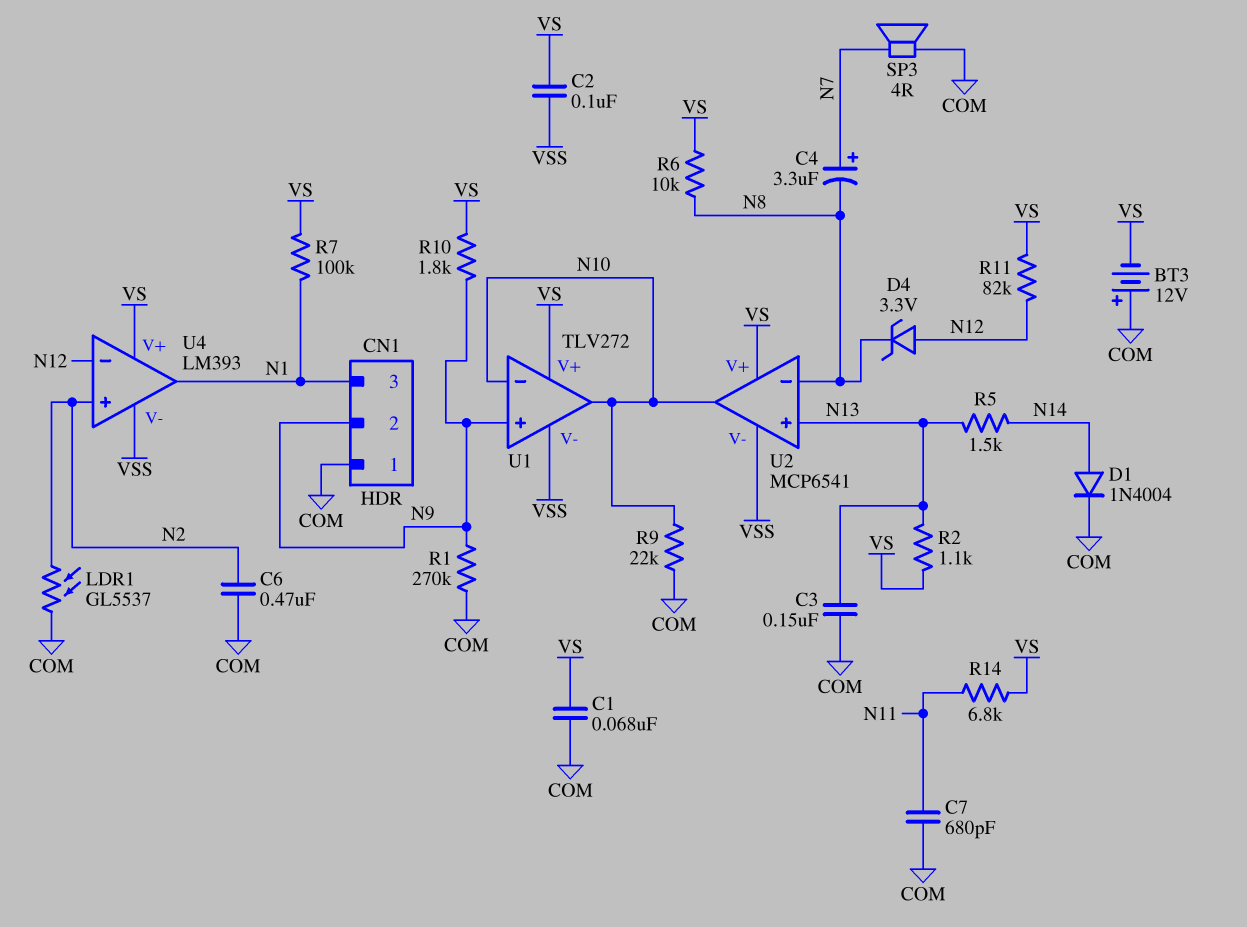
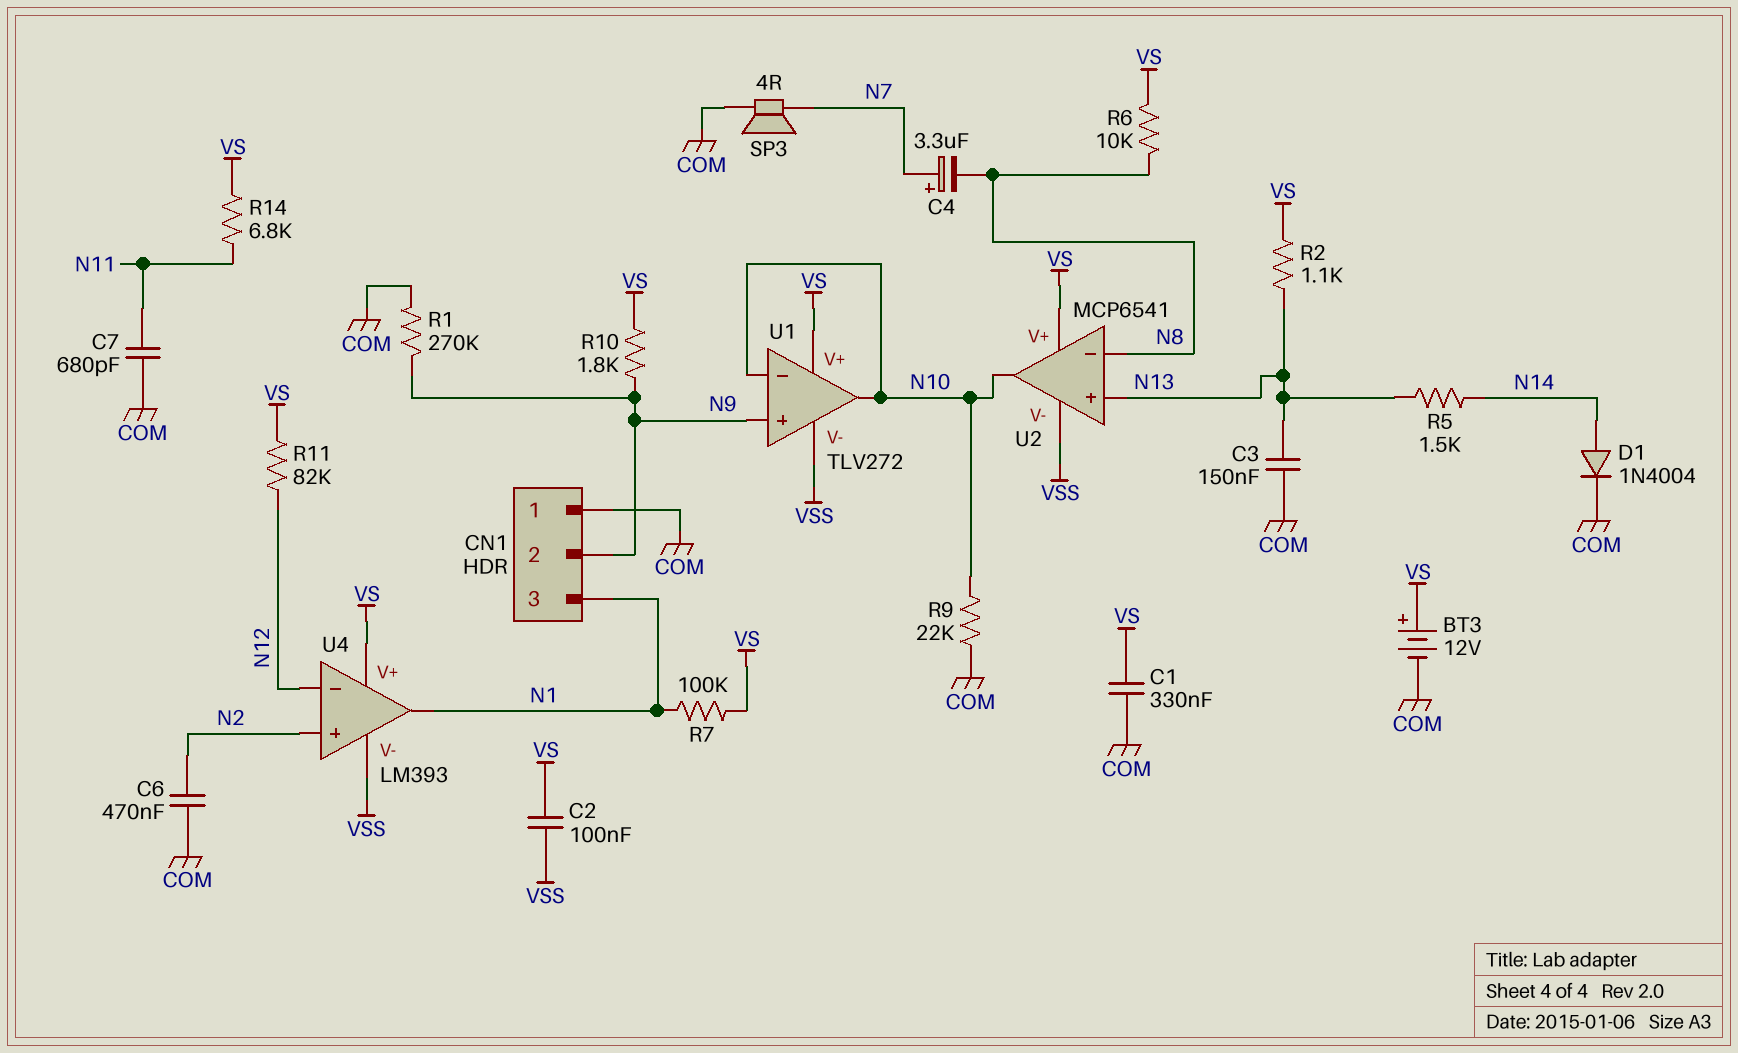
BT3: 12V (plus COM, minus VS) -> 12V (plus VS, minus COM)
C1: 68nF (COM, VS) -> 330nF (COM, VS)
D4: zener 3.3V (A N12, K N8) -> none
LDR1: GL5537 (COM, N2) -> none

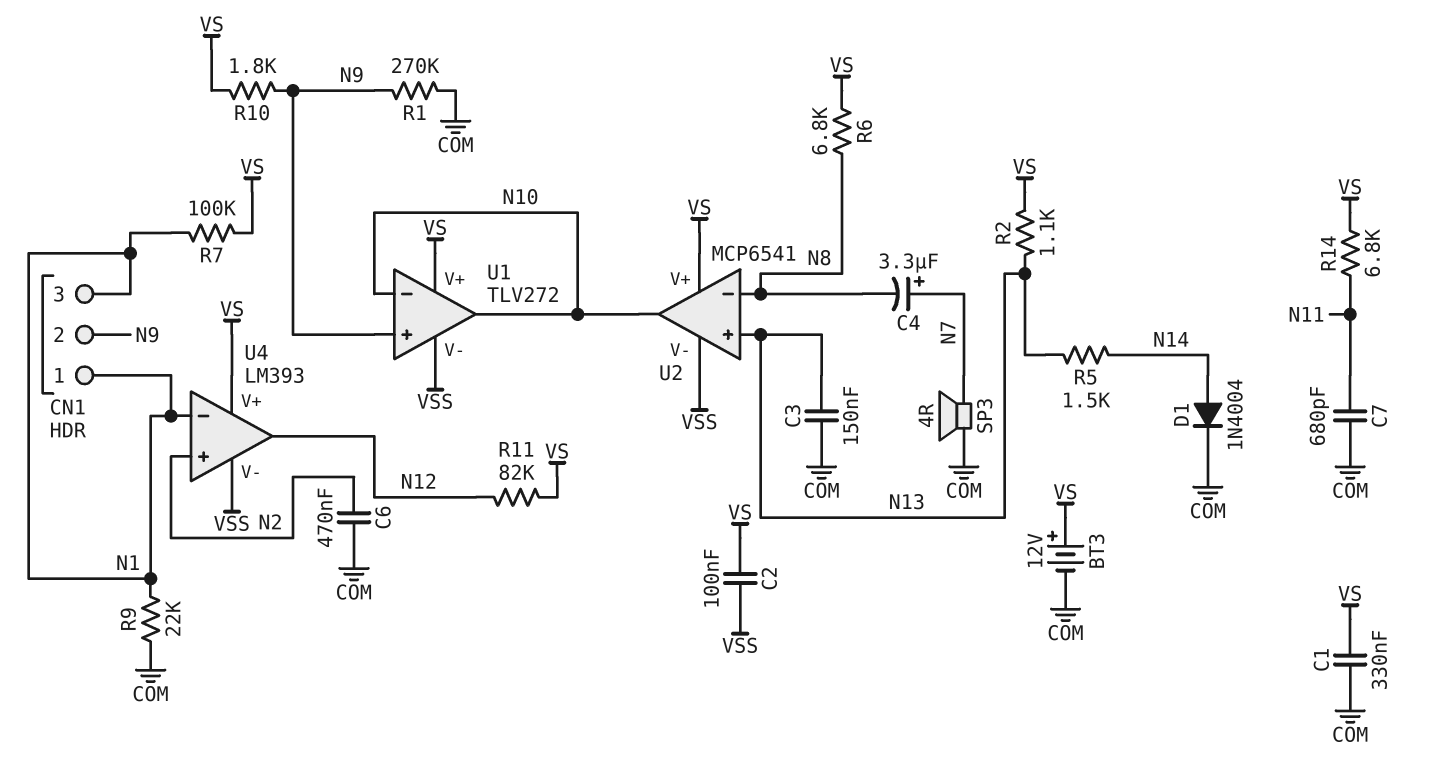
CN1 pin 1: COM -> N1
R6: 10k (N8, VS) -> 6.8k (N8, VS)
R9: 22k (COM, N10) -> 22k (COM, N1)
U4 pin in-: N12 -> N1
U4 pin out: N1 -> N12

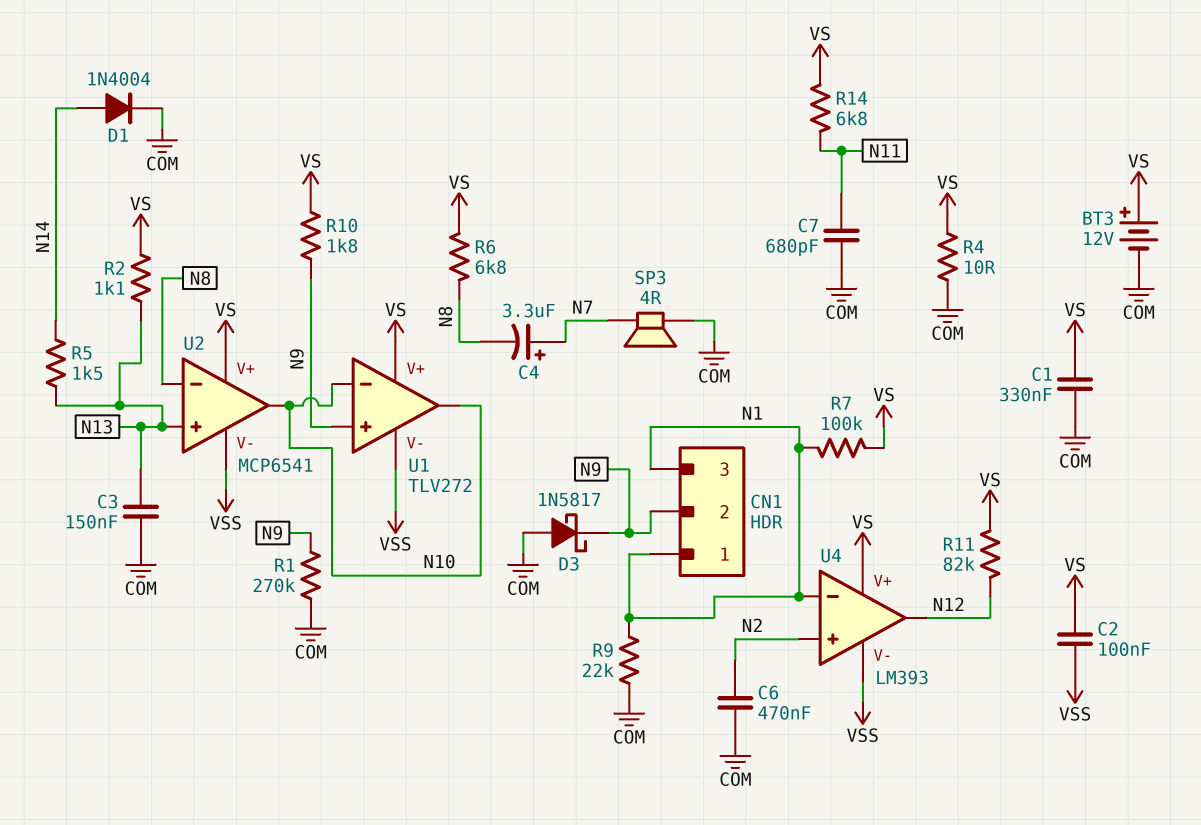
D3: none -> schottky 1N5817 (A COM, K N9)
R4: none -> 10 (COM, VS)

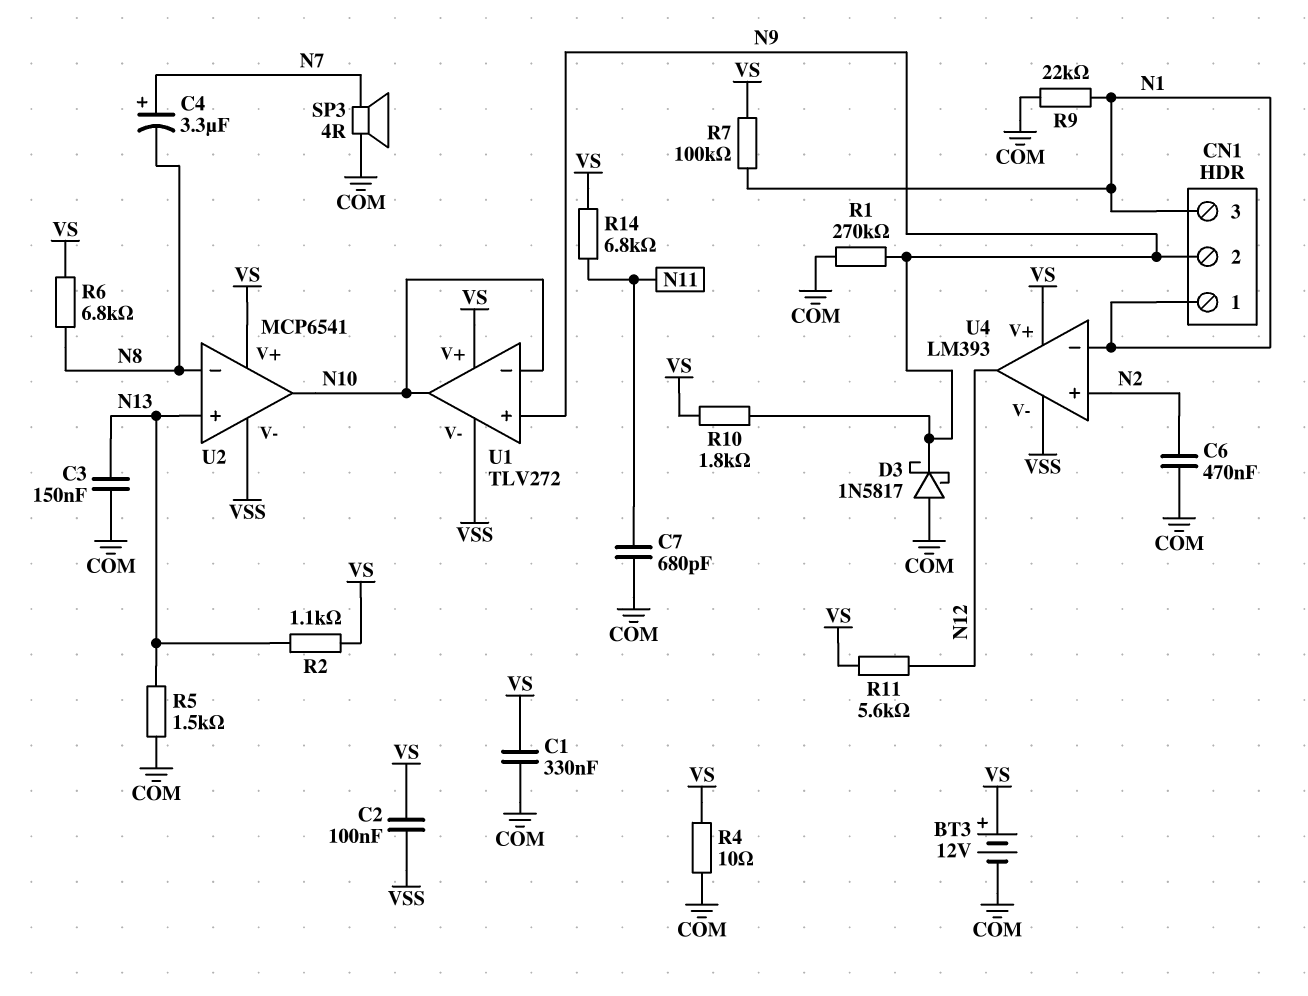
D1: diode 1N4004 (A N14, K COM) -> none
R5: 1.5k (N13, N14) -> 1.5k (COM, N13)
R11: 82k (N12, VS) -> 5.6k (N12, VS)

